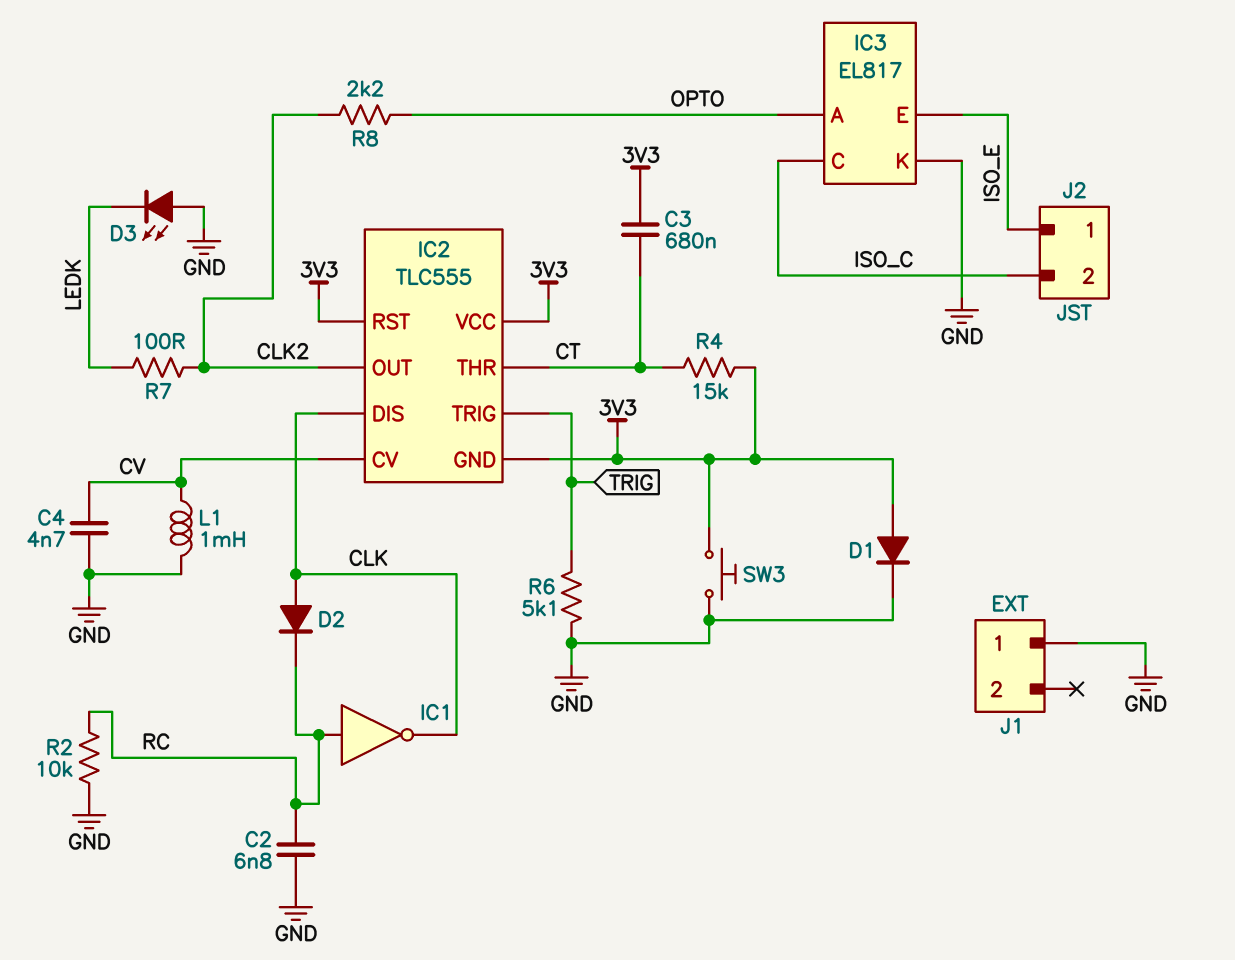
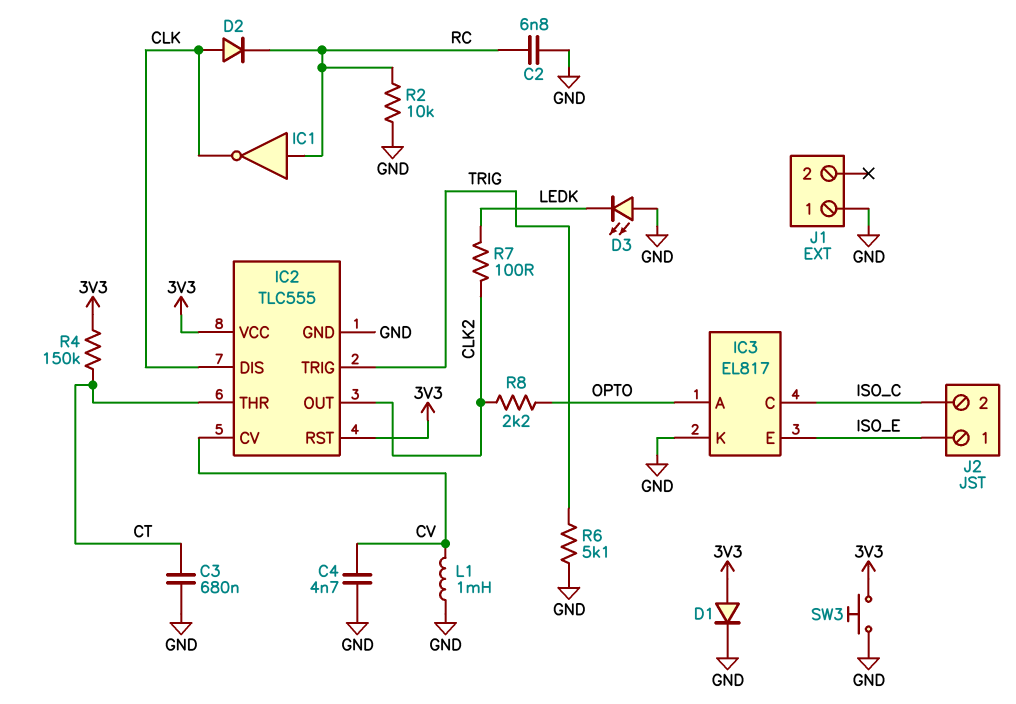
C3: 680nF (3V3, CT) -> 680nF (CT, GND)
IC2 pin GND: 3V3 -> GND
R4: 15k (3V3, CT) -> 150k (3V3, CT)

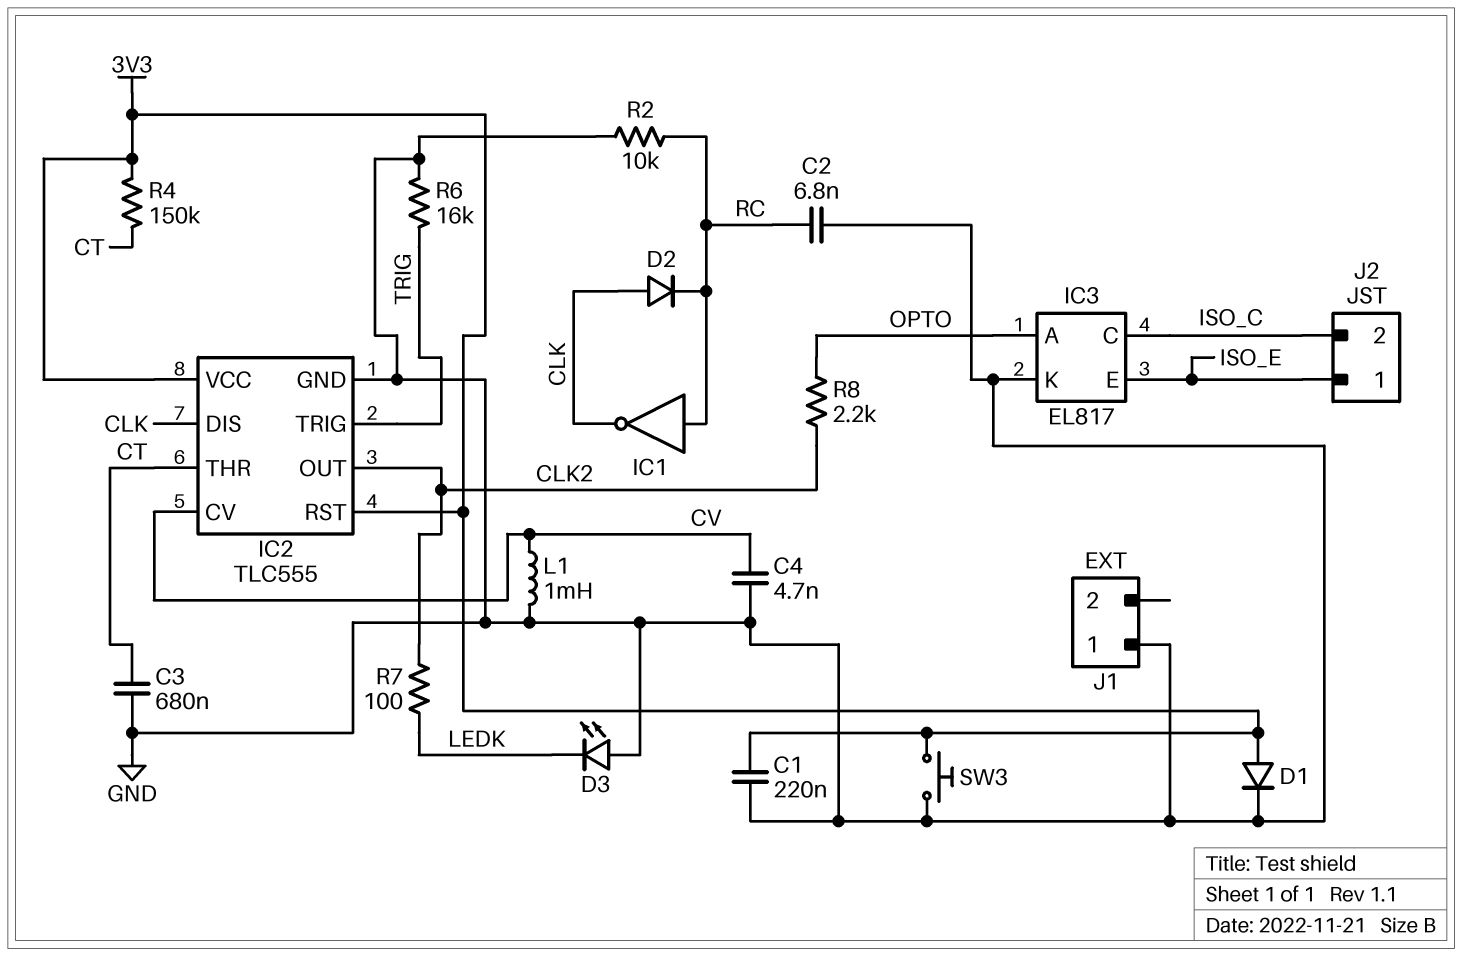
C1: none -> 220nF (3V3, GND)
R6: 5.1k (GND, TRIG) -> 16k (GND, TRIG)

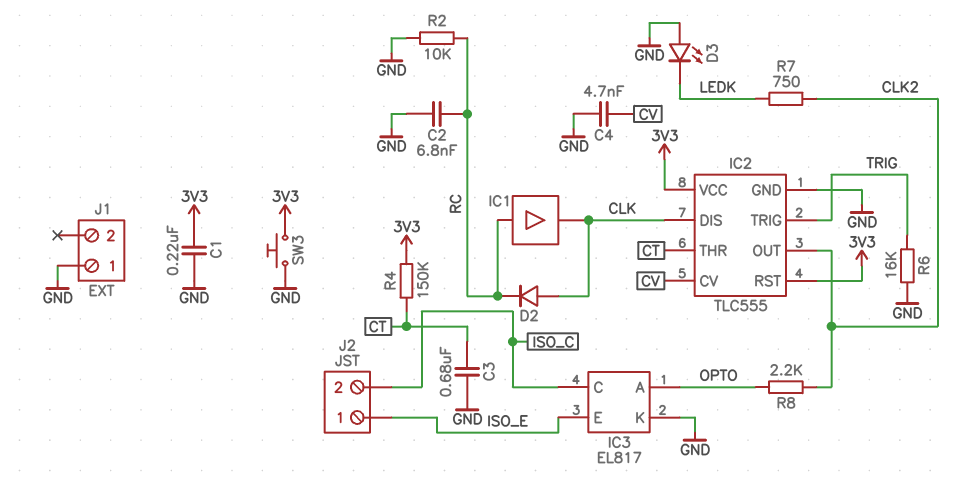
D1: diode (A 3V3, K GND) -> none
IC1: NOT (in RC, out CLK) -> buffer (in RC, out CLK)
L1: 1mH (CV, GND) -> none
R7: 100 (CLK2, LEDK) -> 750 (CLK2, LEDK)

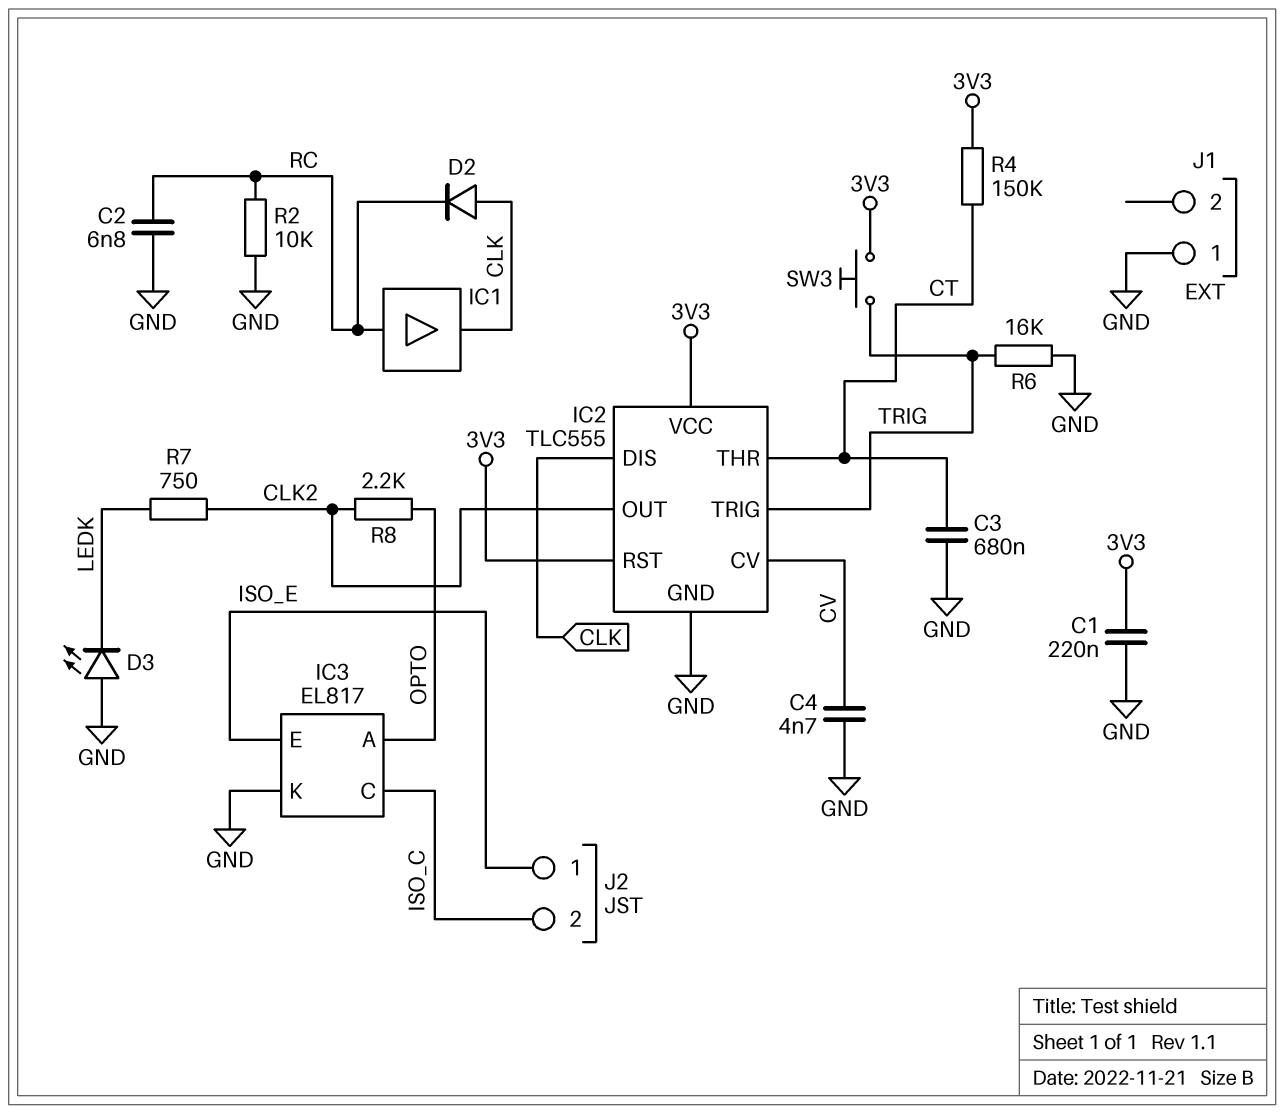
SW3: button (3V3, GND) -> button (3V3, TRIG)

